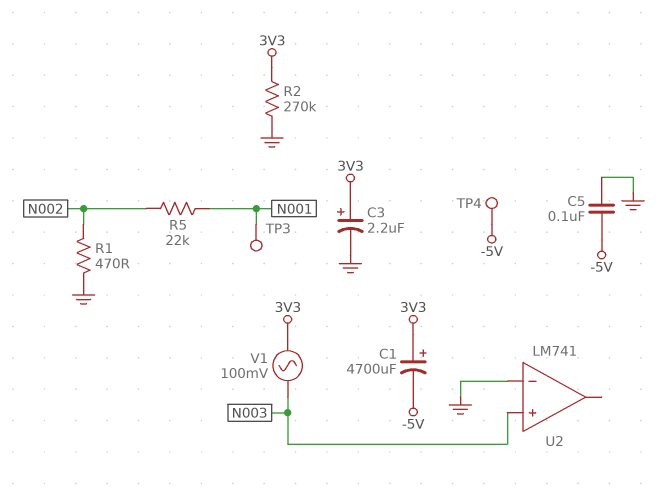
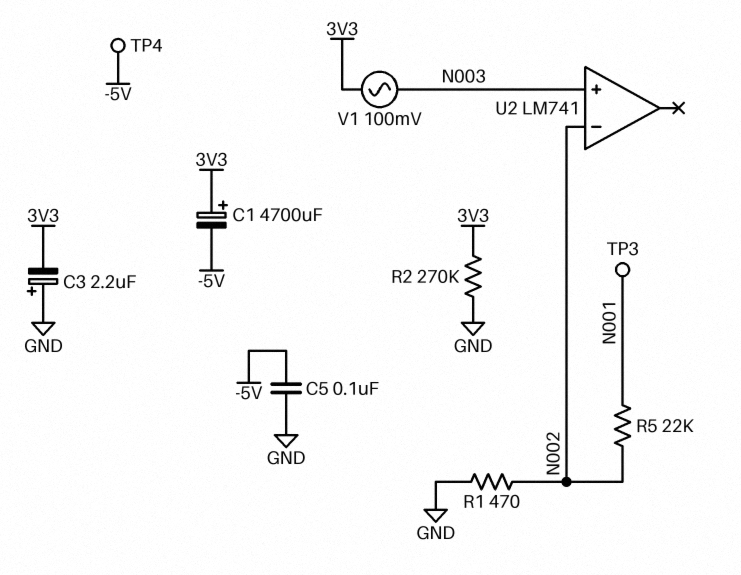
C3: 2.2uF (plus 3V3, minus GND) -> 2.2uF (plus GND, minus 3V3)
U2 pin in-: GND -> N002

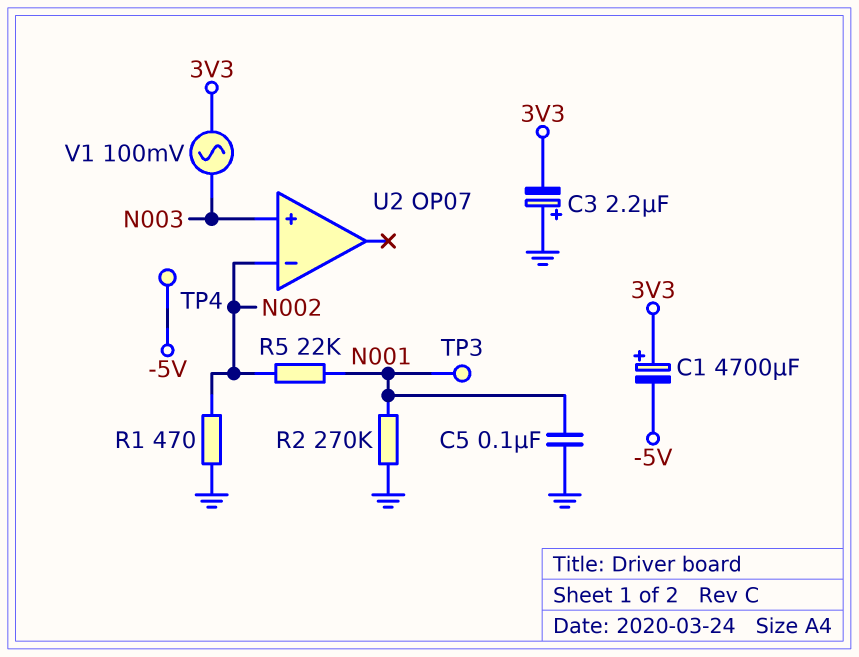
C5: 100nF (-5V, GND) -> 100nF (GND, N001)
R2: 270k (3V3, GND) -> 270k (GND, N001)
U2: LM741 -> OP07

